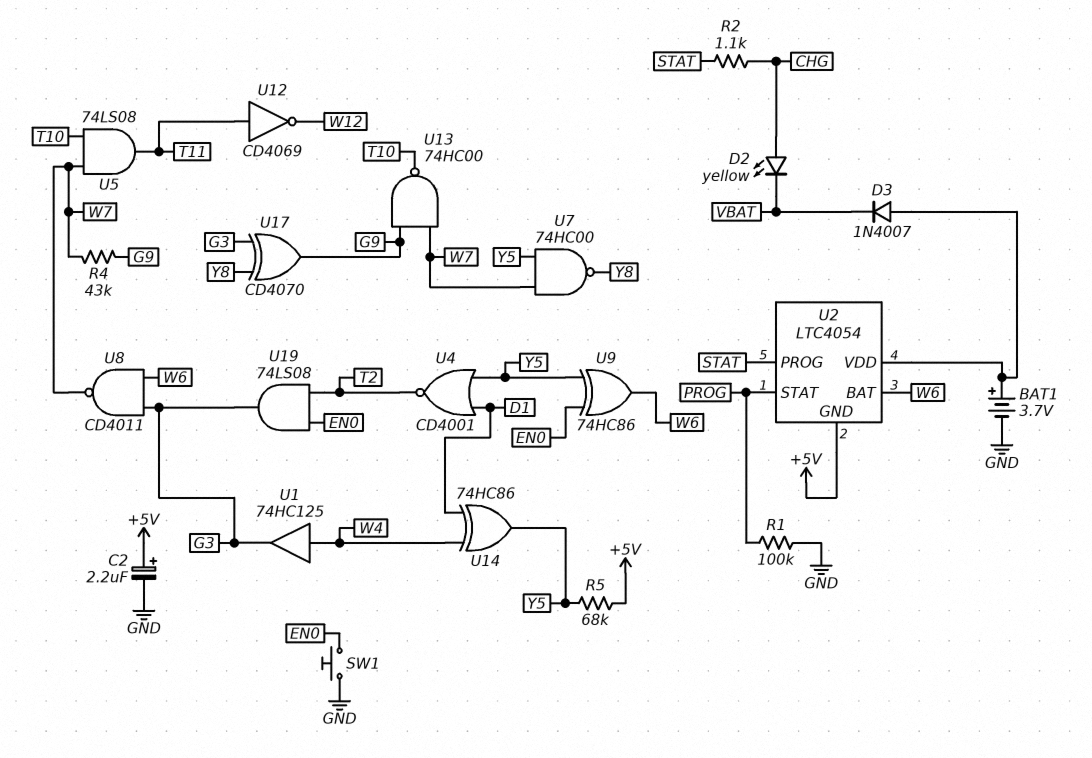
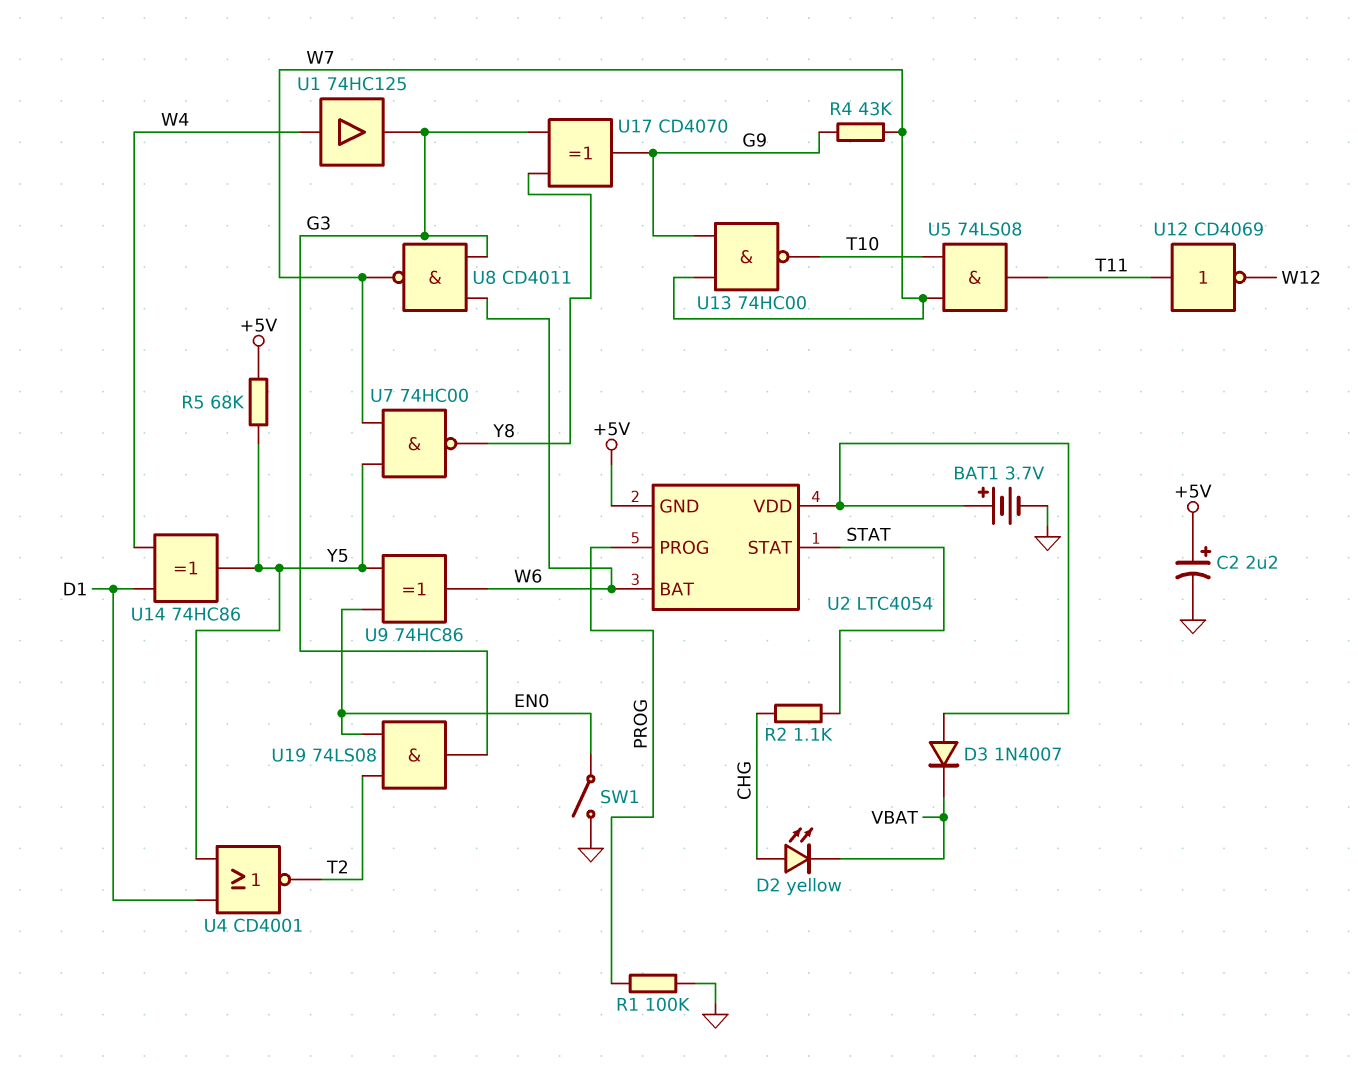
SW1: button (EN0, GND) -> switch (EN0, GND)
U2 pin PROG: STAT -> PROG
U2 pin STAT: PROG -> STAT

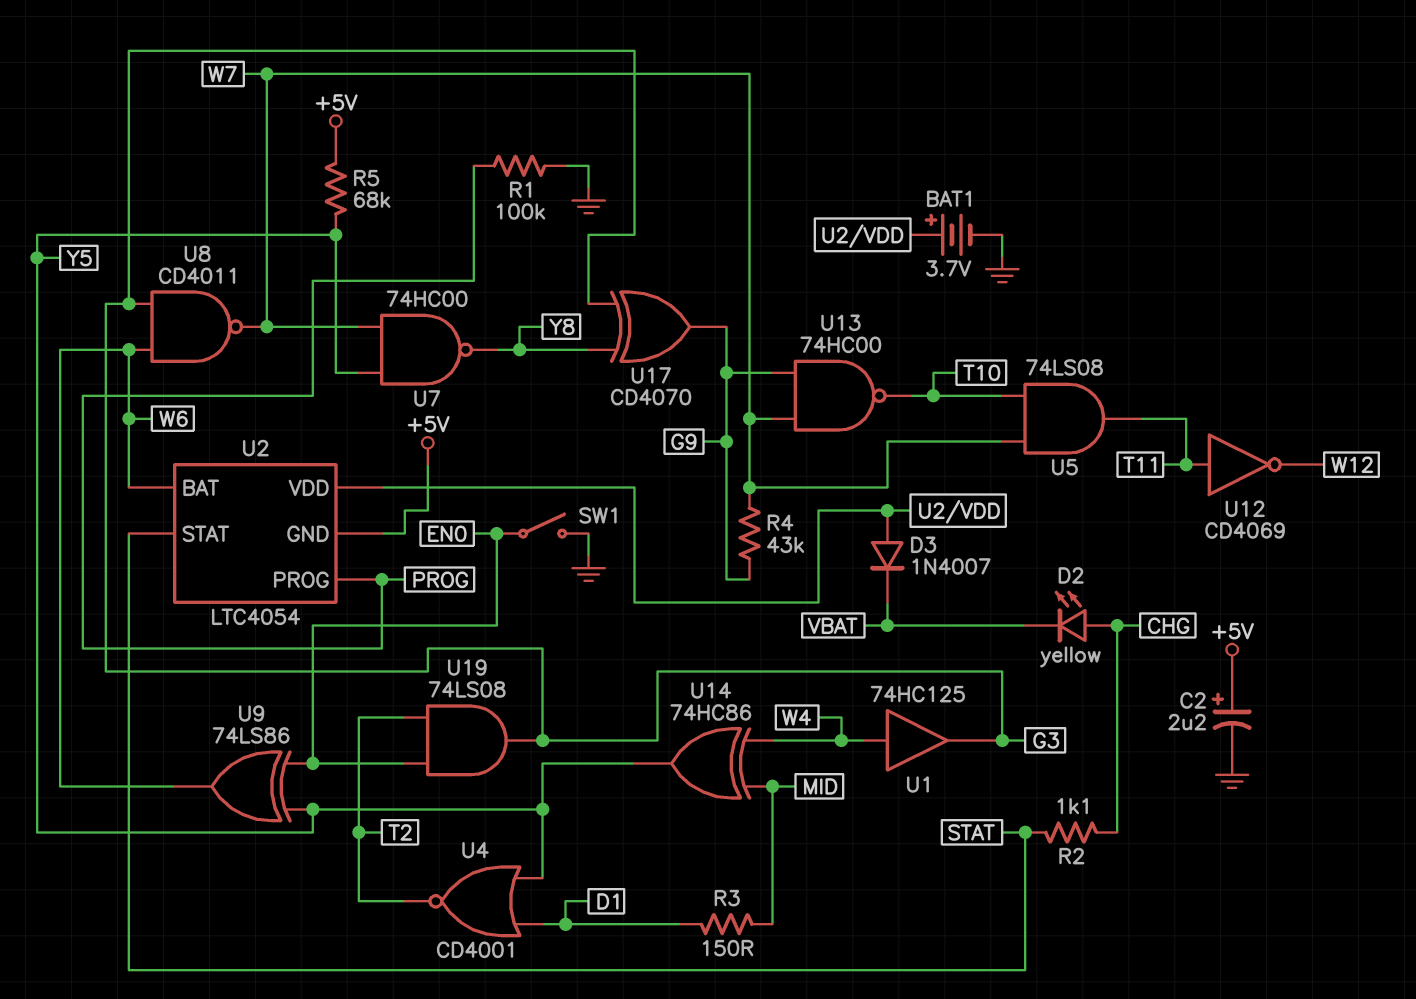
R3: none -> 150 (D1, MID)
U9: XOR 74HC86 (in EN0, in Y5, out W6) -> XOR 74LS86 (in EN0, in Y5, out W6)
U14: XOR 74HC86 (in D1, in W4, out Y5) -> XOR 74HC86 (in MID, in W4, out Y5)

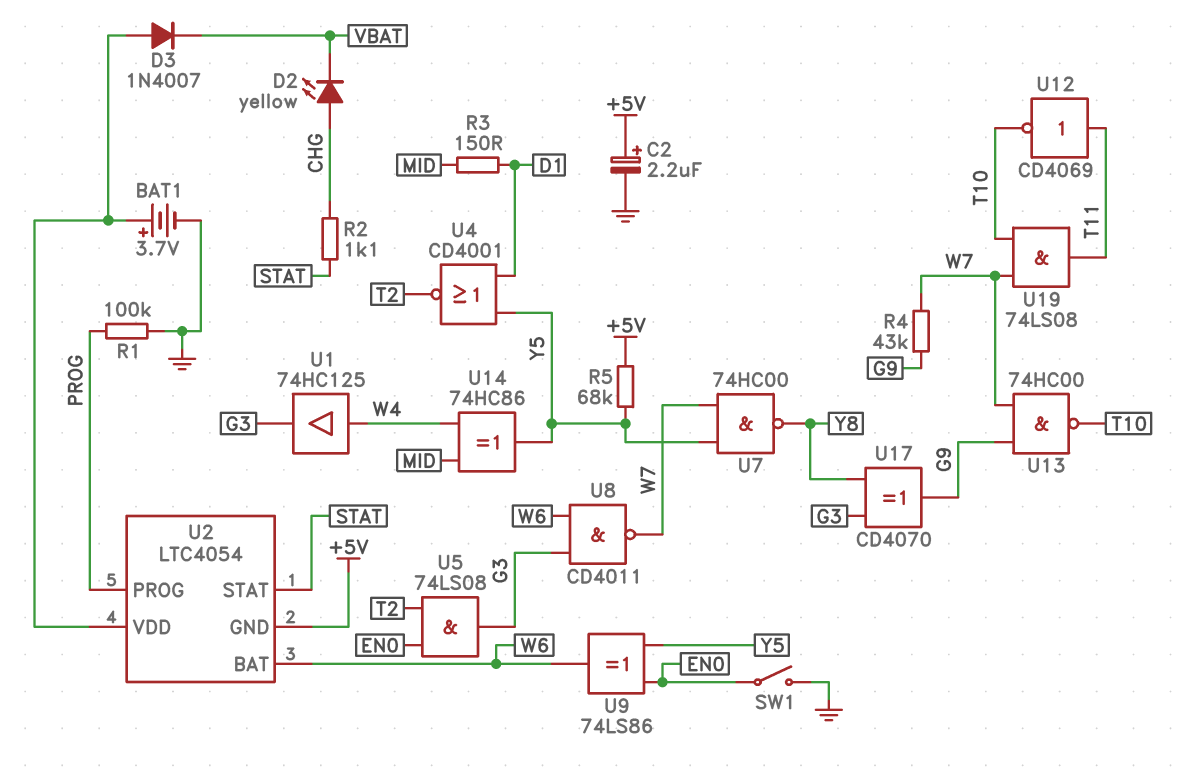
U5: AND 74LS08 (in T10, in W7, out T11) -> AND 74LS08 (in EN0, in T2, out G3)
U12: NOT CD4069 (in T11, out W12) -> NOT CD4069 (in T11, out T10)
U19: AND 74LS08 (in EN0, in T2, out G3) -> AND 74LS08 (in T10, in W7, out T11)

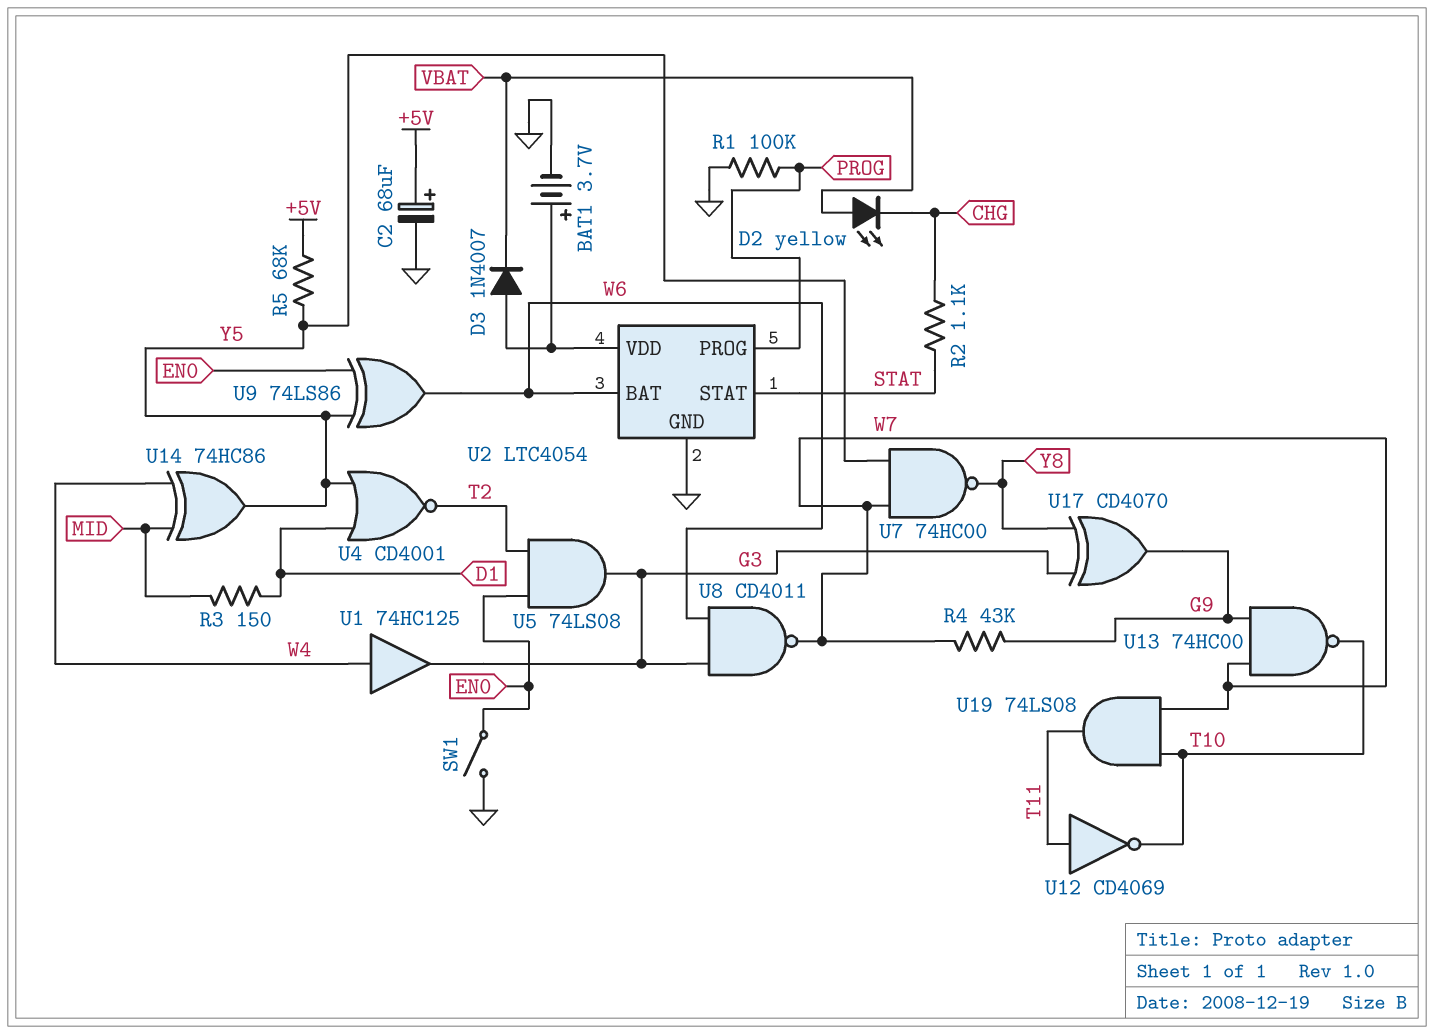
C2: 2.2uF (plus +5V, minus GND) -> 68uF (plus +5V, minus GND)
D2: LED yellow (A CHG, K VBAT) -> LED yellow (A VBAT, K CHG)
U2 pin GND: +5V -> GND

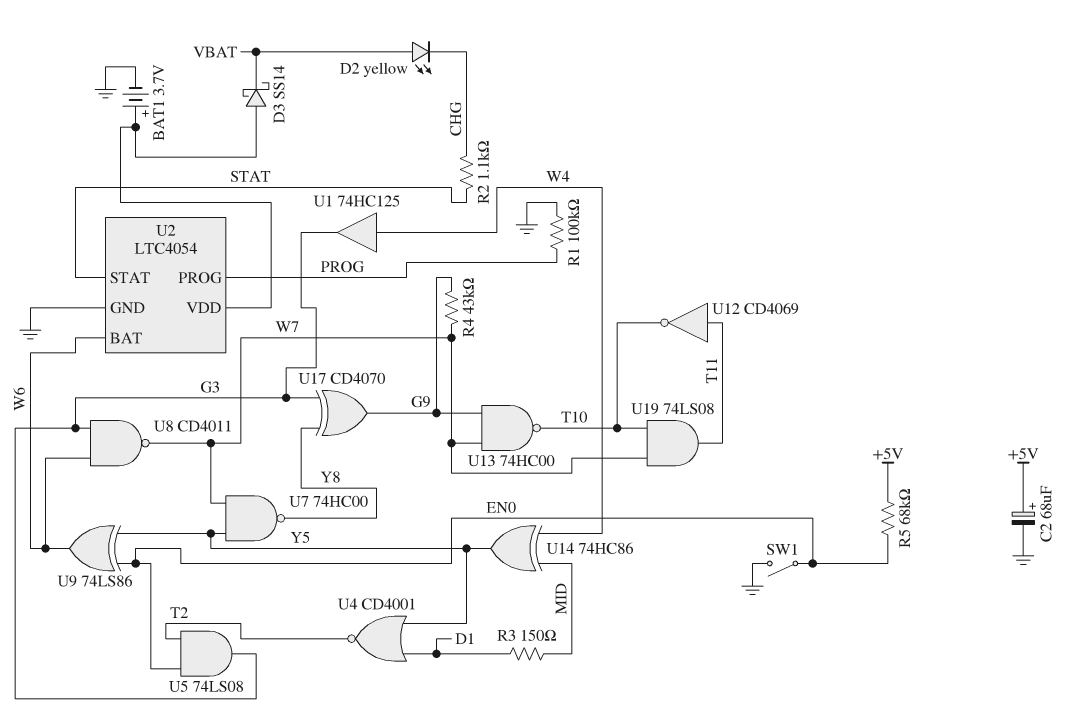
D3: diode 1N4007 (A U2/VDD, K VBAT) -> schottky SS14 (A U2/VDD, K VBAT)
R5: 68k (+5V, Y5) -> 68k (+5V, EN0)

